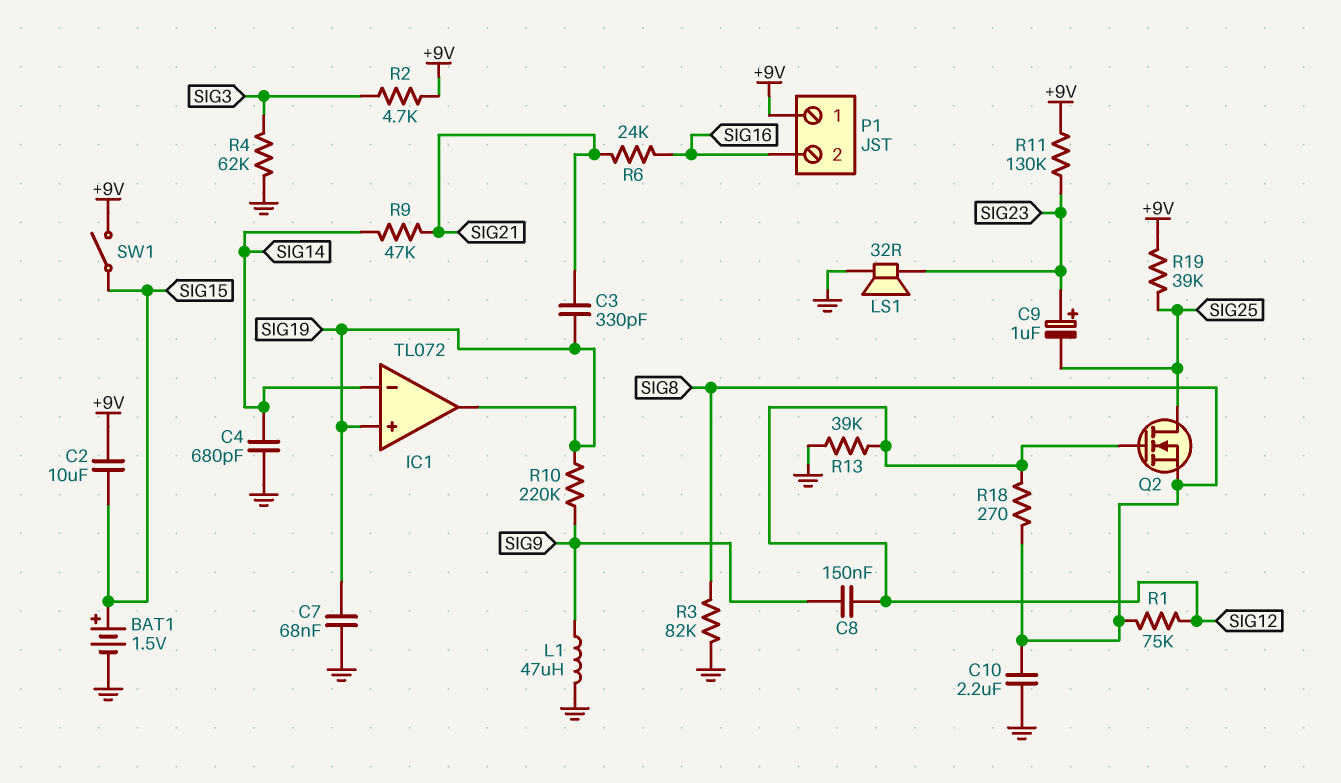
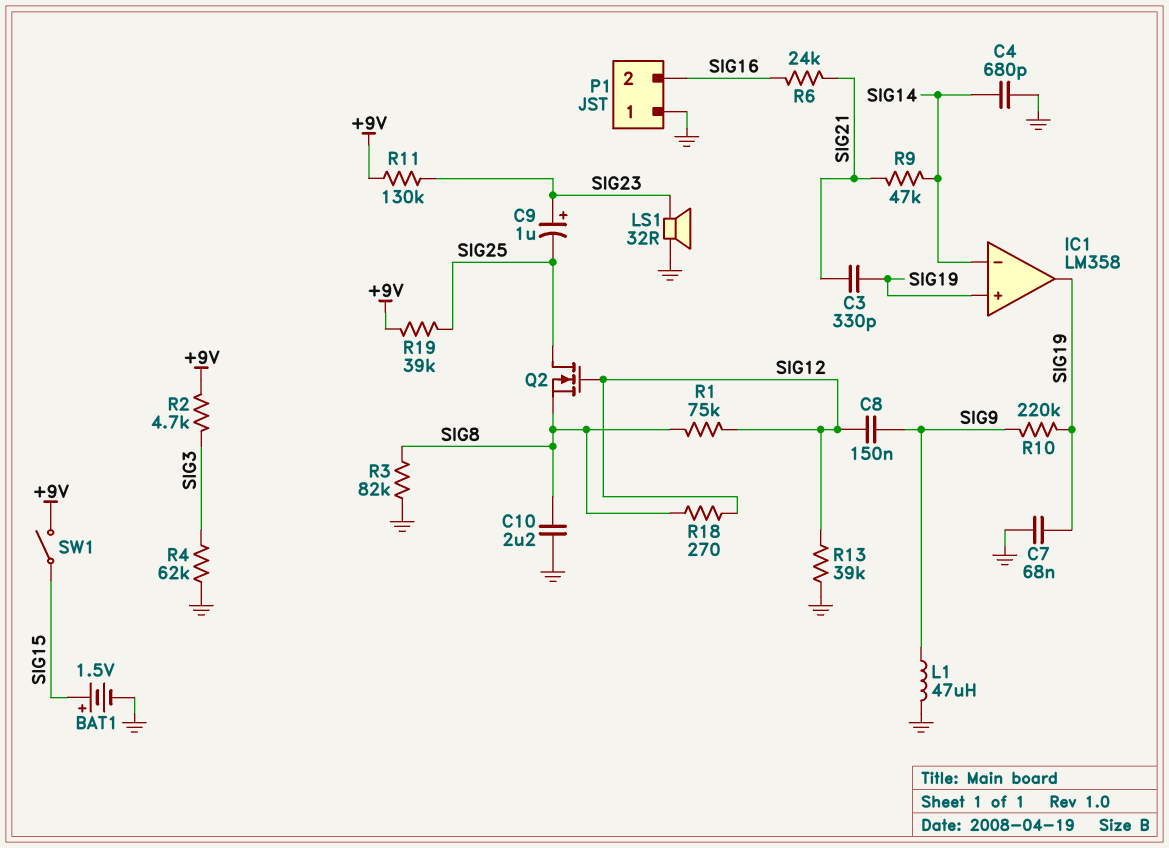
C2: 10uF (+9V, SIG15) -> none
IC1: TL072 -> LM358
P1 pin 1: +9V -> GND

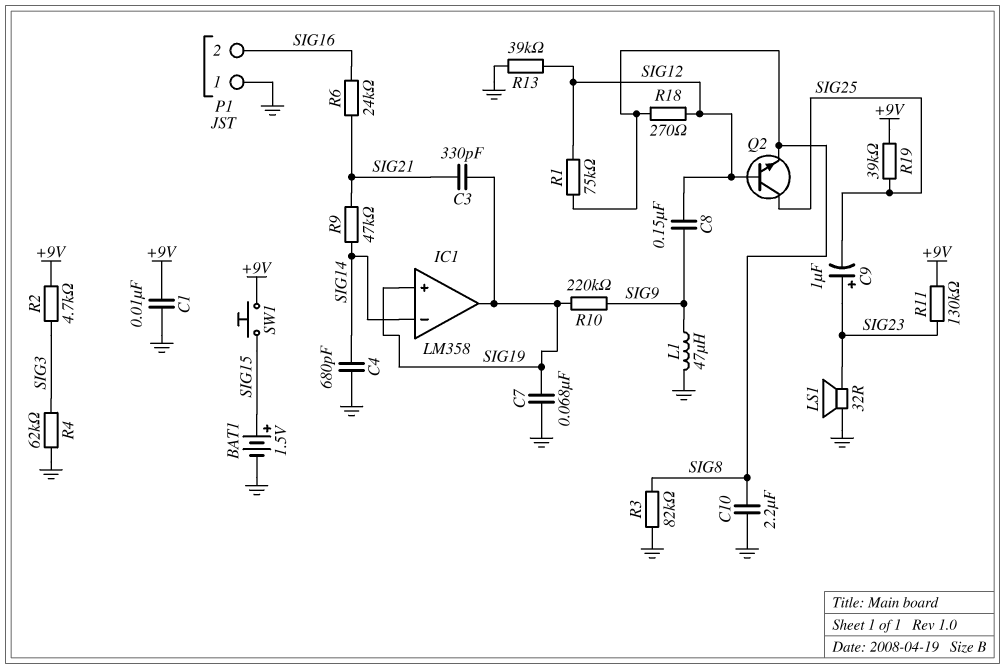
C1: none -> 10nF (+9V, GND)
Q2: NMOS (G SIG12, D SIG25, S SIG8) -> NPN (B SIG12, C SIG25, E SIG8)
SW1: switch (+9V, SIG15) -> button (+9V, SIG15)

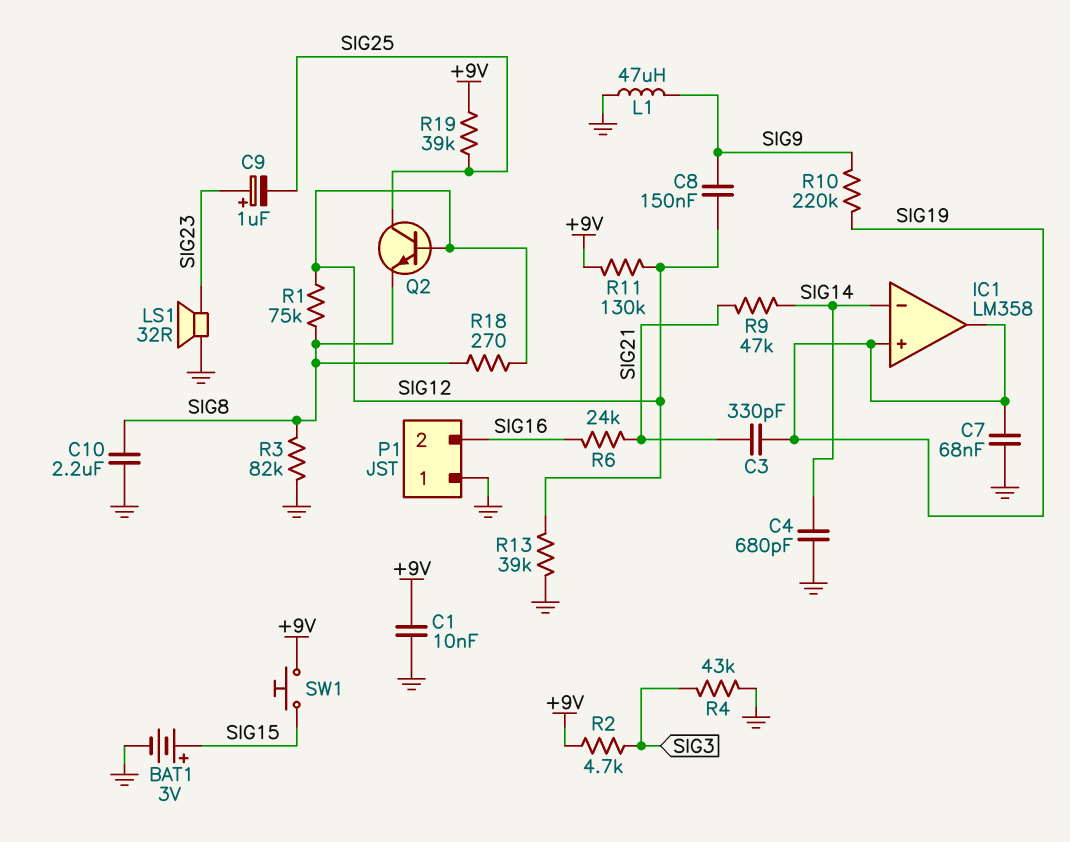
BAT1: 1.5V (plus SIG15, minus GND) -> 3V (plus SIG15, minus GND)
R4: 62k (GND, SIG3) -> 43k (GND, SIG3)
R11: 130k (+9V, SIG23) -> 130k (+9V, SIG12)

